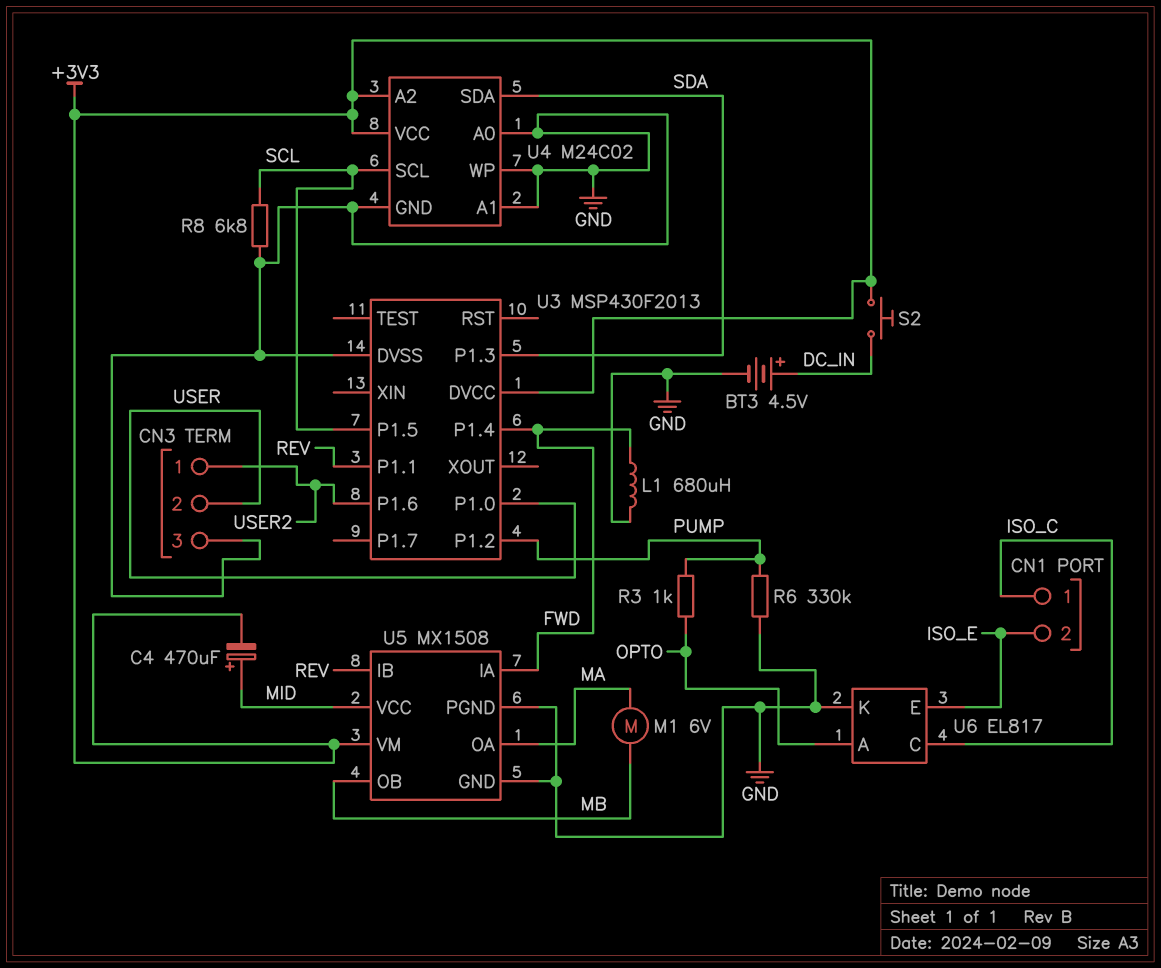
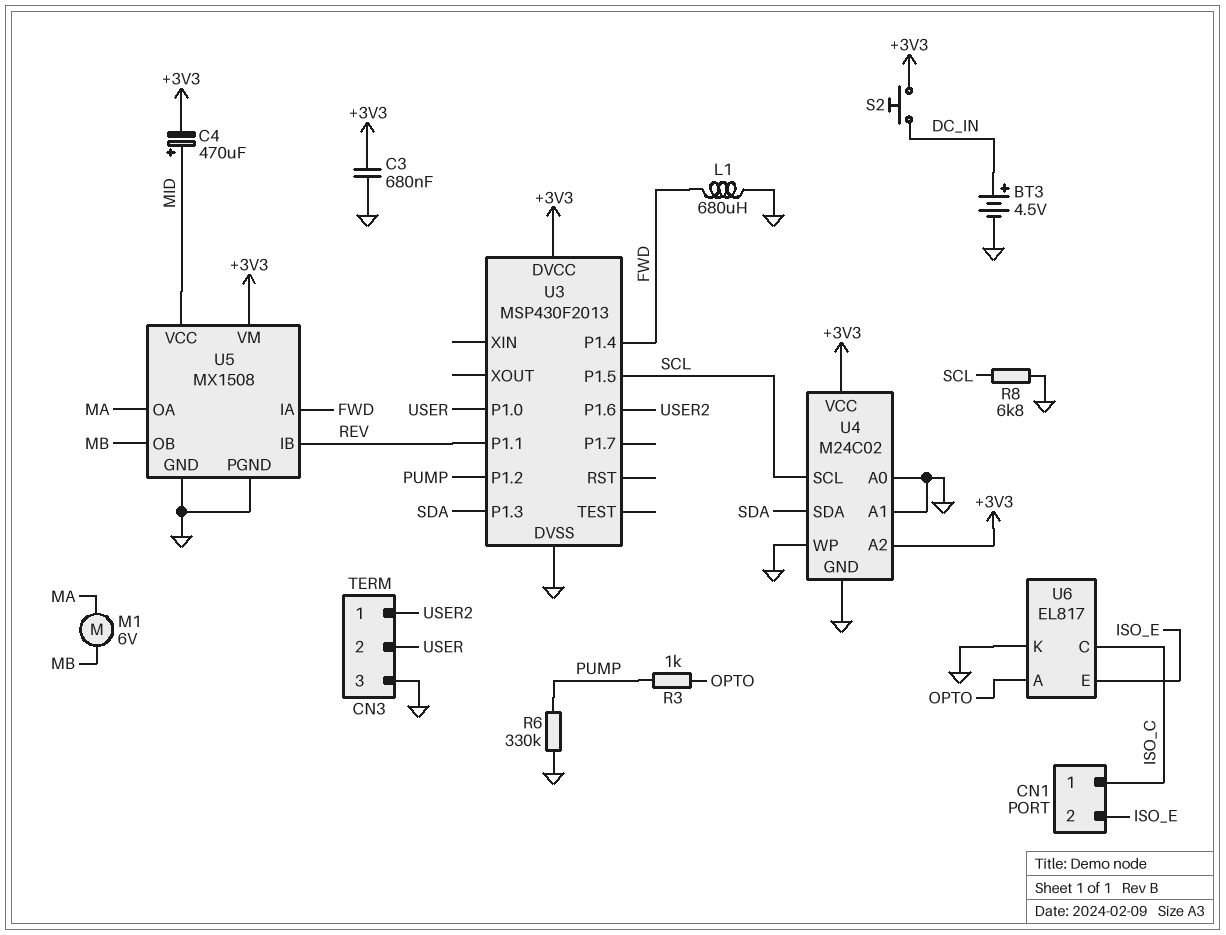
C3: none -> 680nF (+3V3, GND)

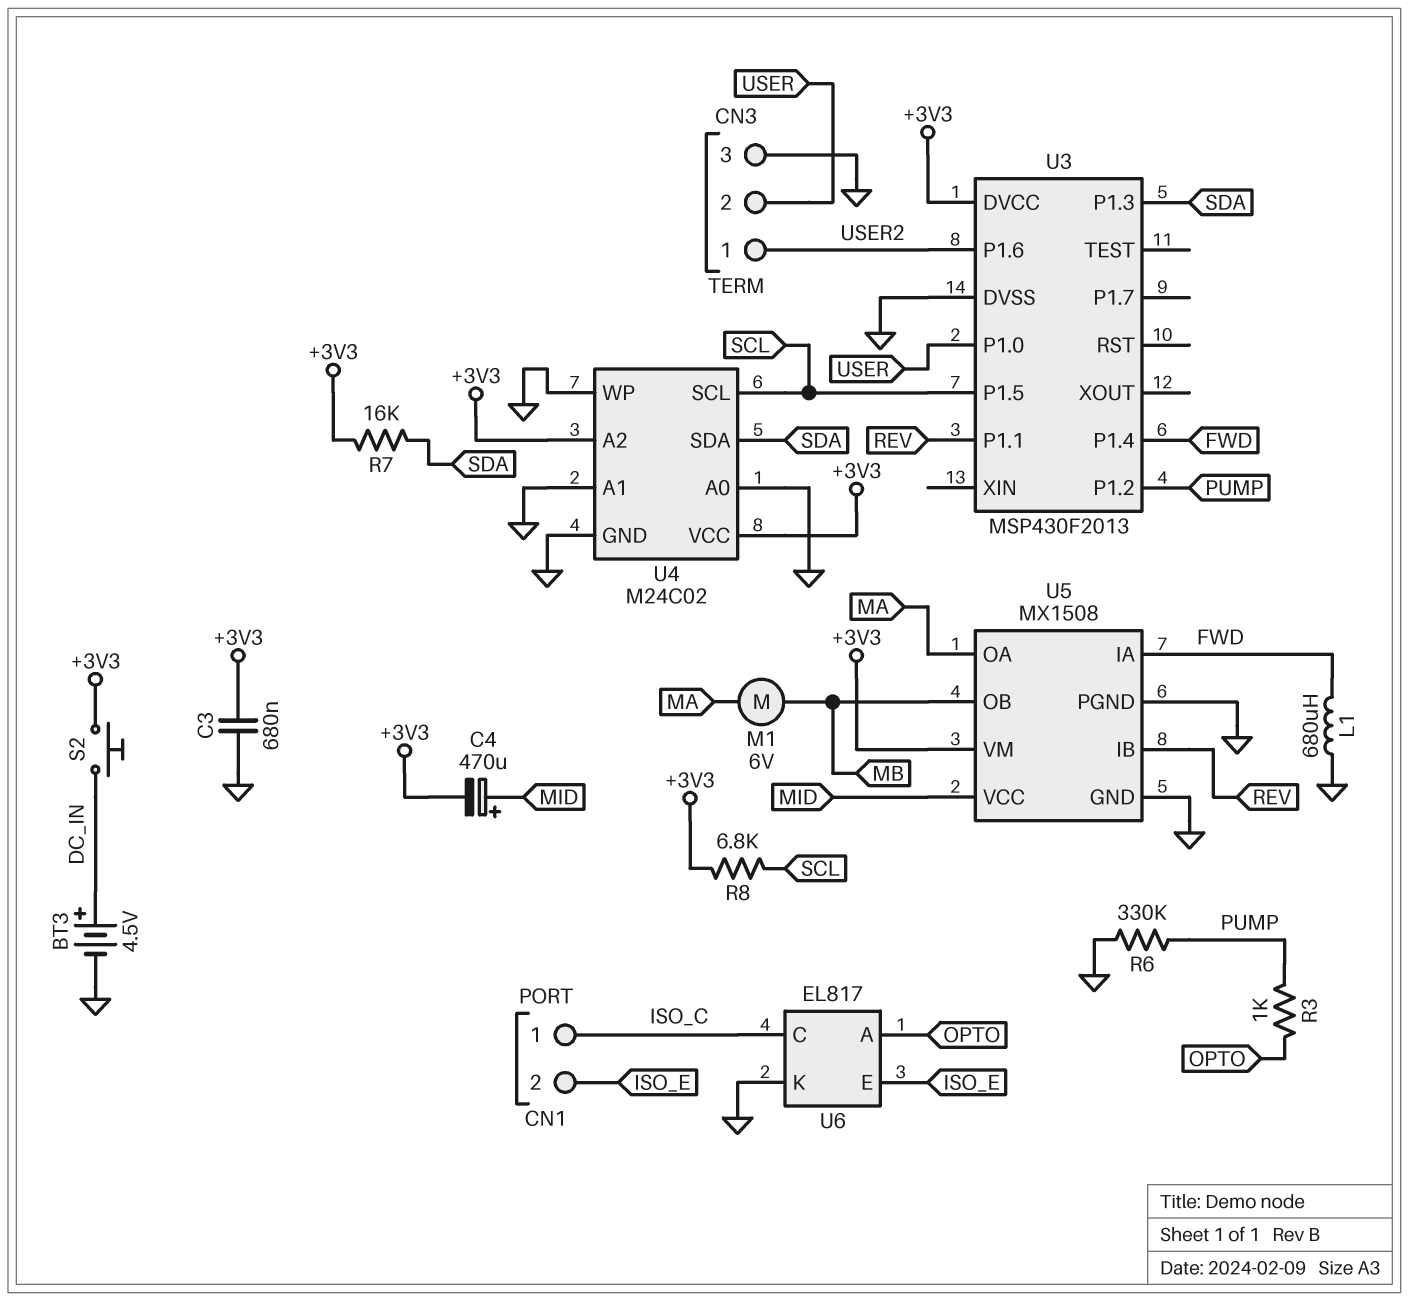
R7: none -> 16k (+3V3, SDA)
R8: 6.8k (GND, SCL) -> 6.8k (+3V3, SCL)

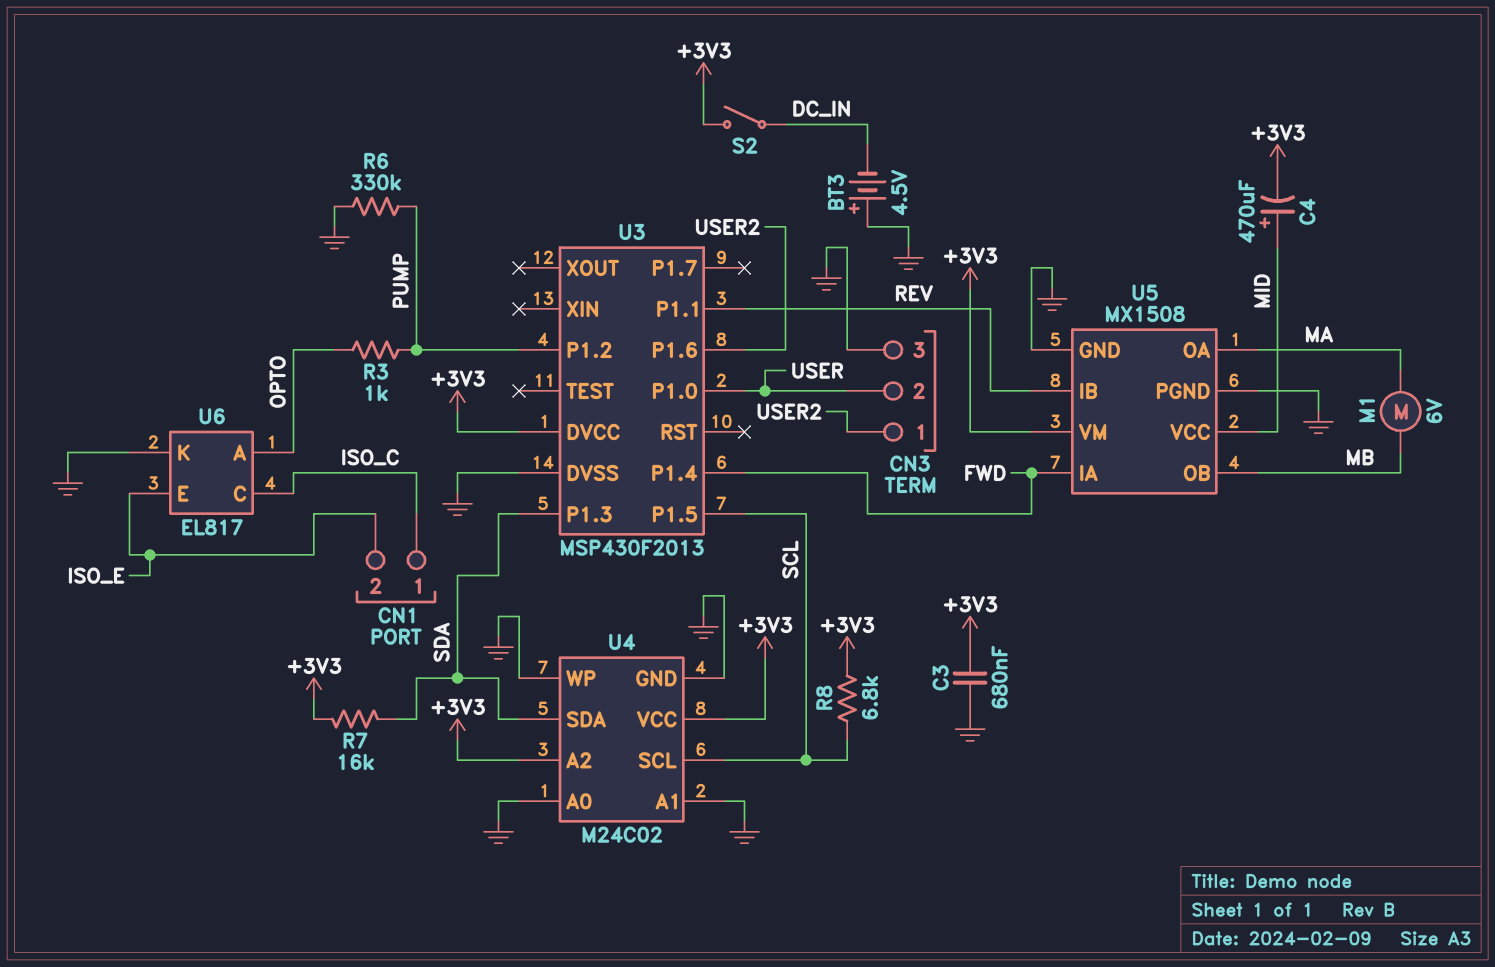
BT3: 4.5V (plus DC_IN, minus GND) -> 4.5V (plus GND, minus DC_IN)
L1: 680uH (FWD, GND) -> none
S2: button (+3V3, DC_IN) -> switch (+3V3, DC_IN)

